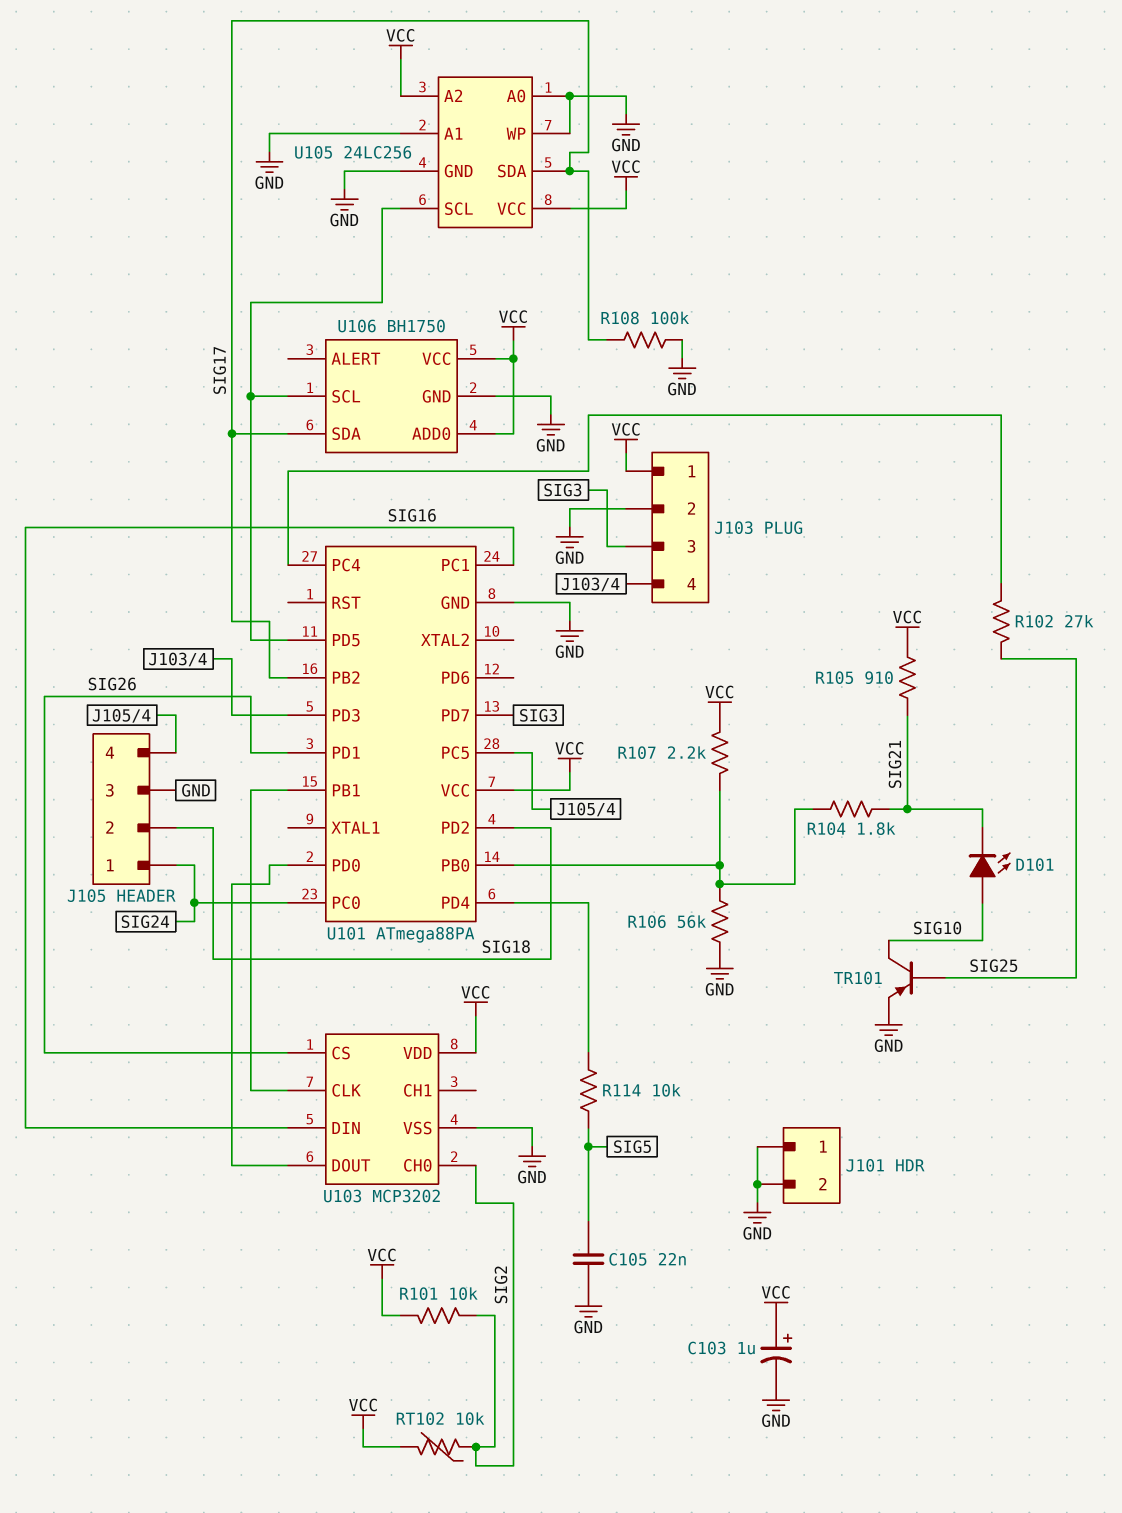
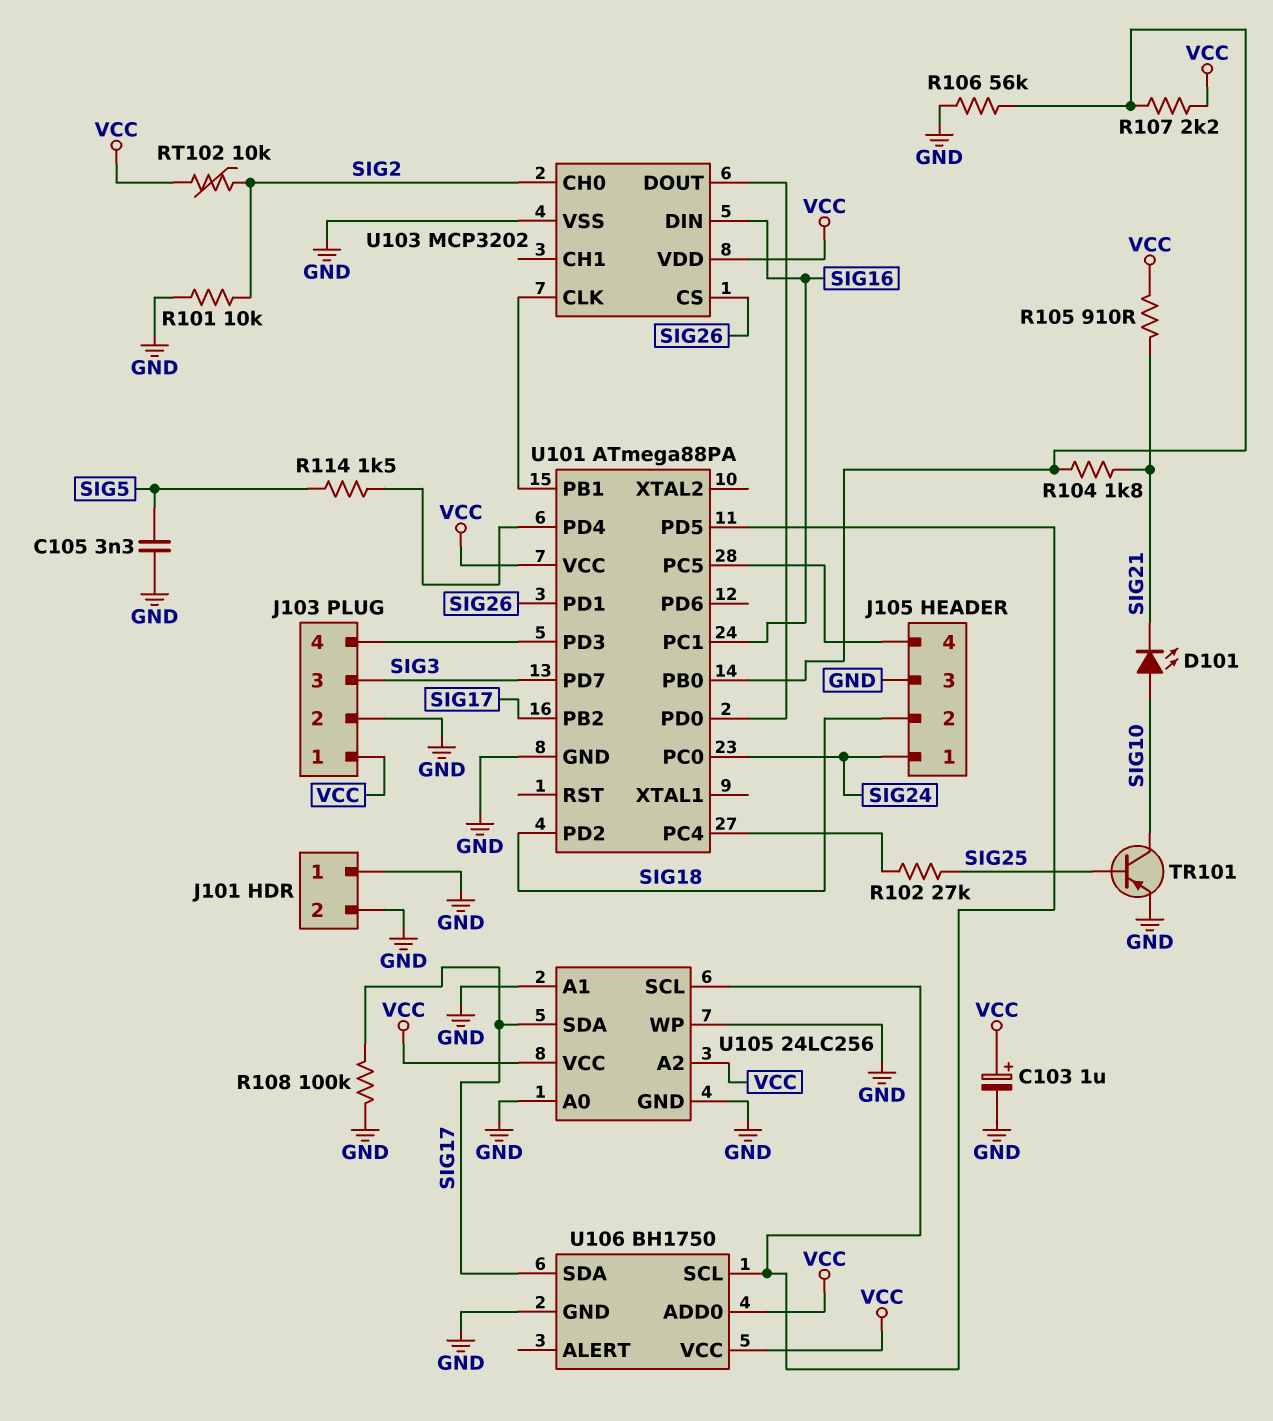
C105: 22nF (GND, SIG5) -> 3.3nF (GND, SIG5)
R101: 10k (SIG2, VCC) -> 10k (GND, SIG2)
R114: 10k (SIG5, U101/PD4) -> 1.5k (SIG5, U101/PD4)

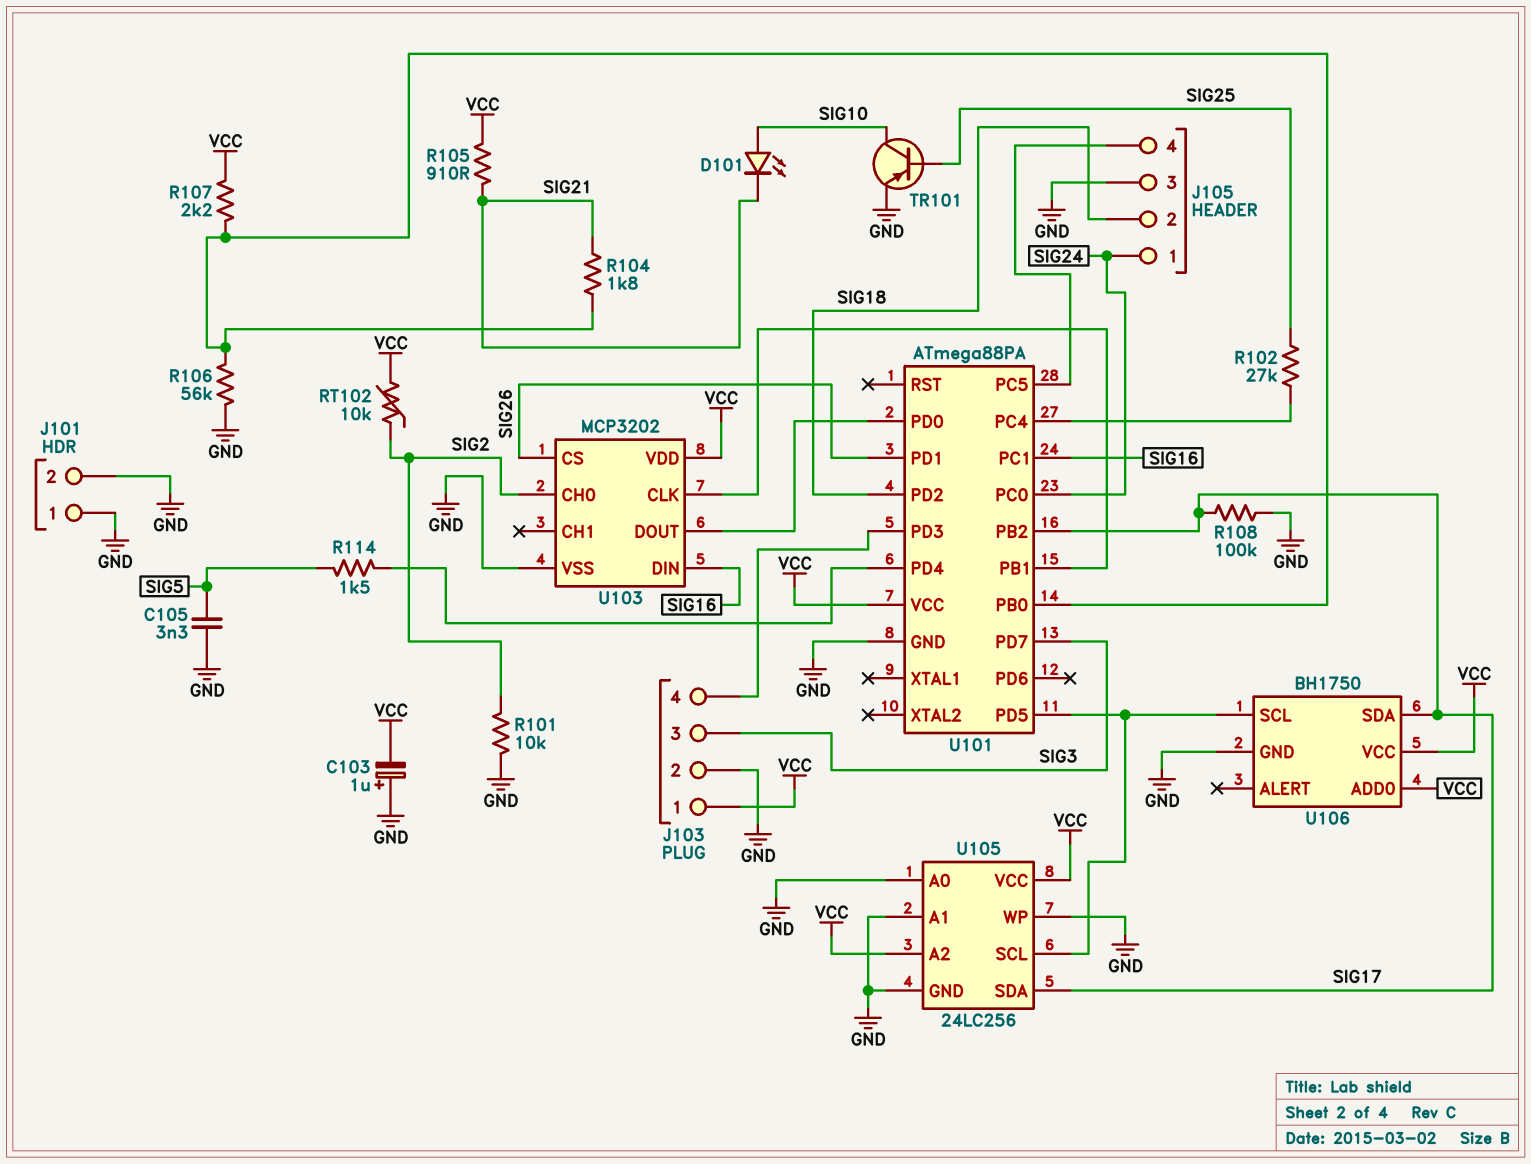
C103: 1uF (plus VCC, minus GND) -> 1uF (plus GND, minus VCC)

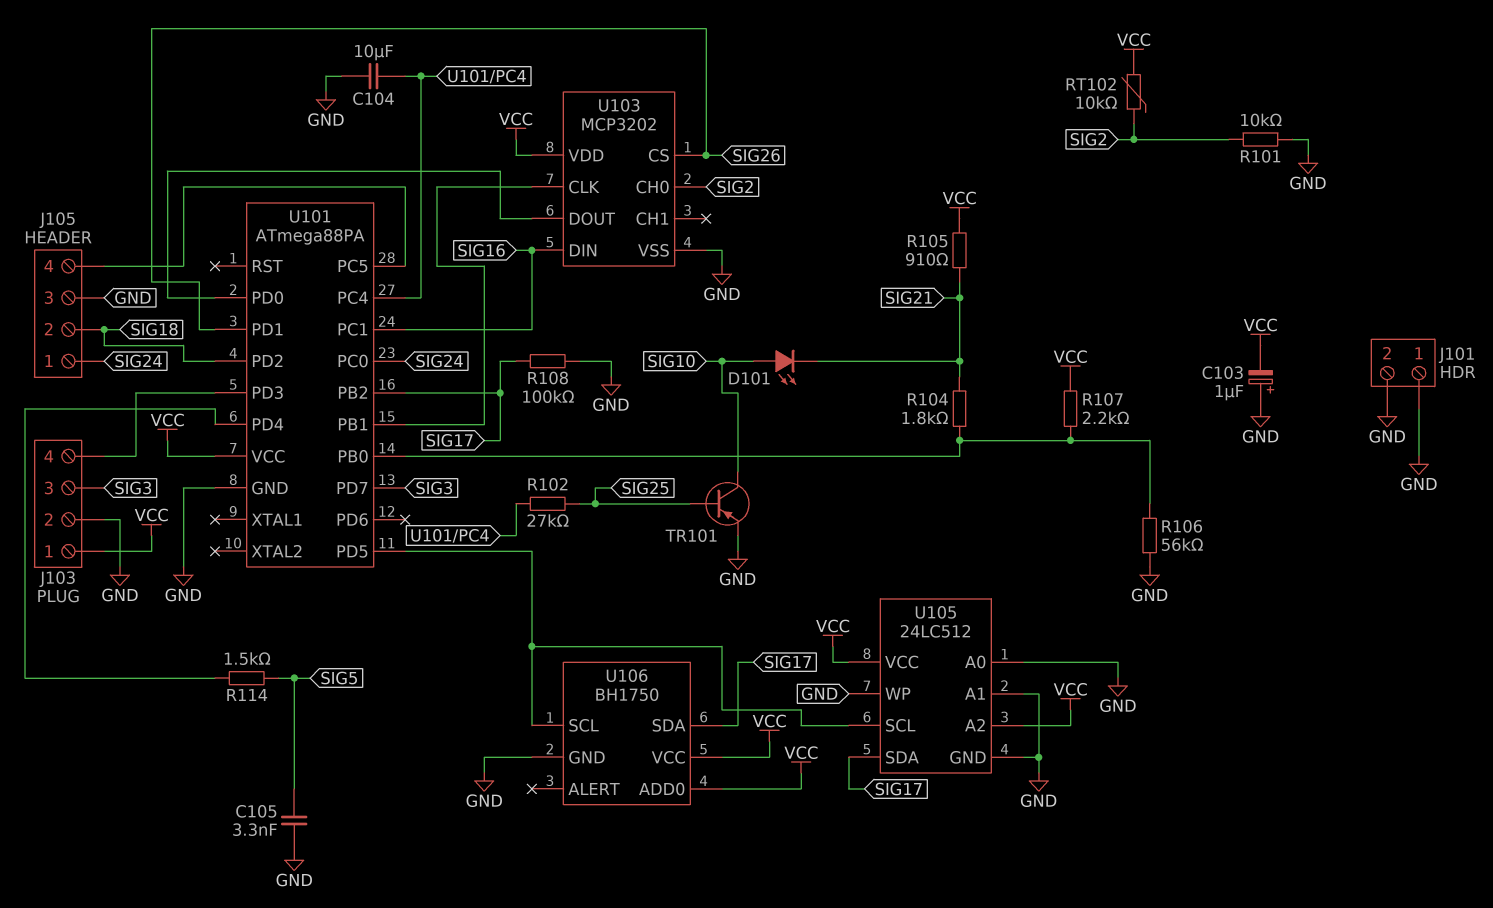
C104: none -> 10uF (GND, U101/PC4)
U105: 24LC256 -> 24LC512

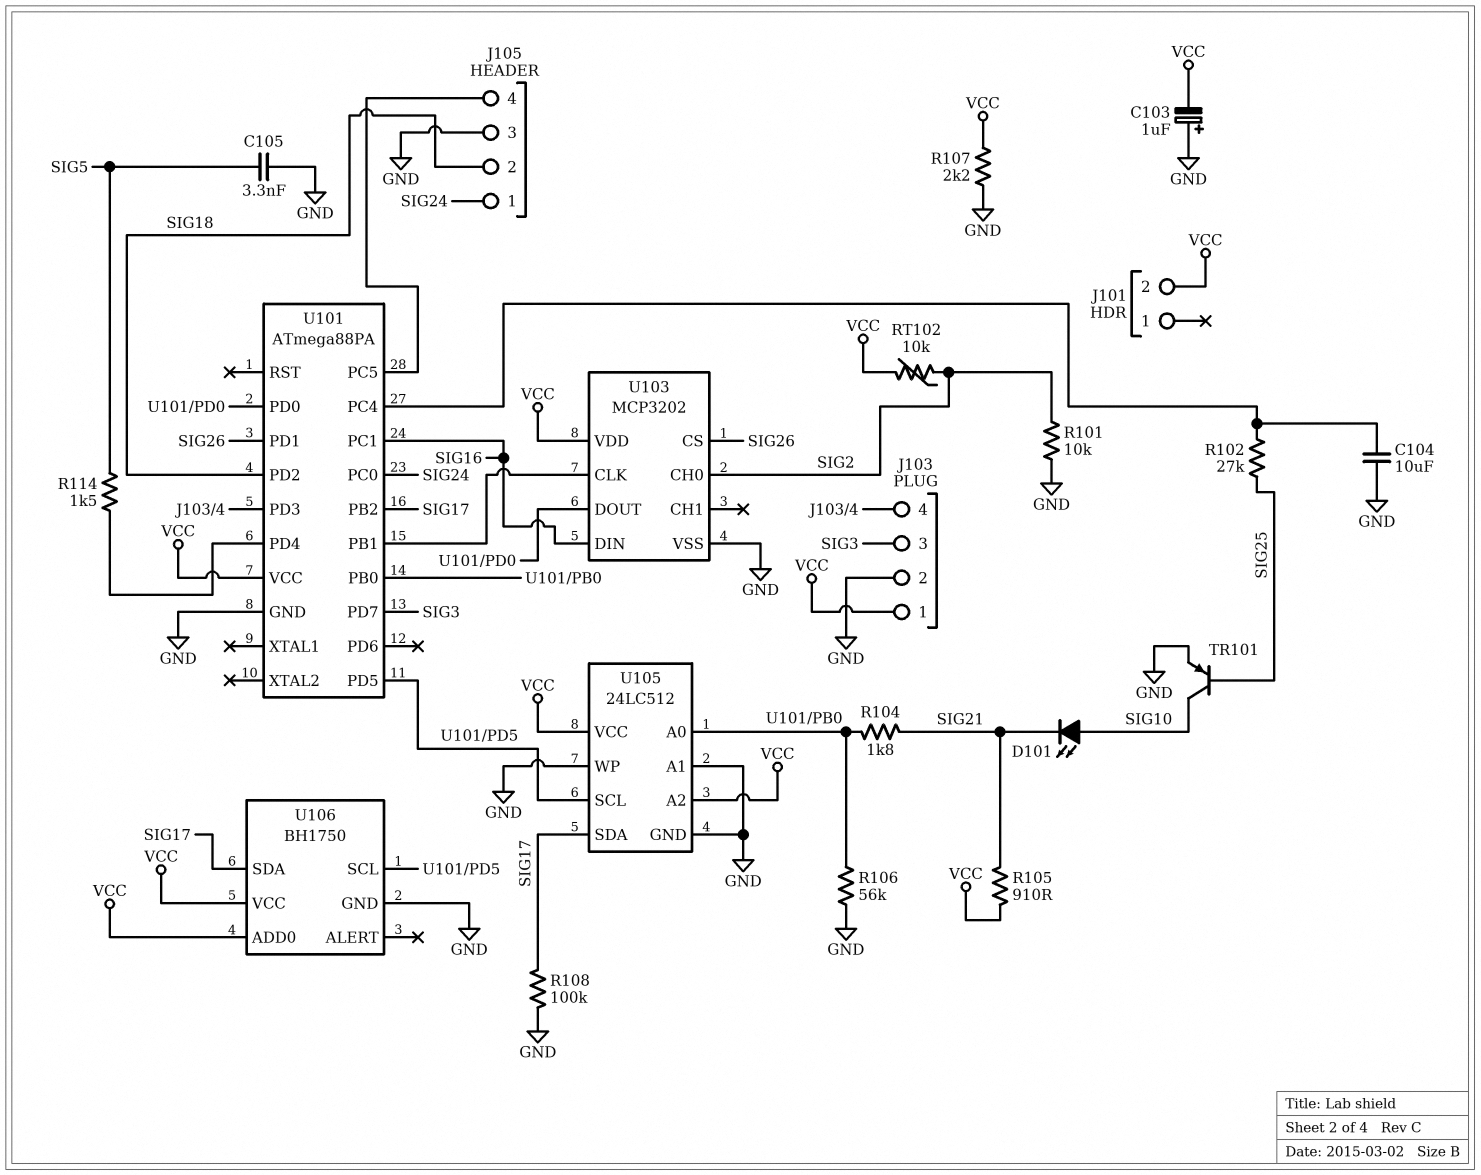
J101 pin 1: GND -> none
J101 pin 2: GND -> VCC
R107: 2.2k (U101/PB0, VCC) -> 2.2k (GND, VCC)
U105 pin A0: GND -> U101/PB0

